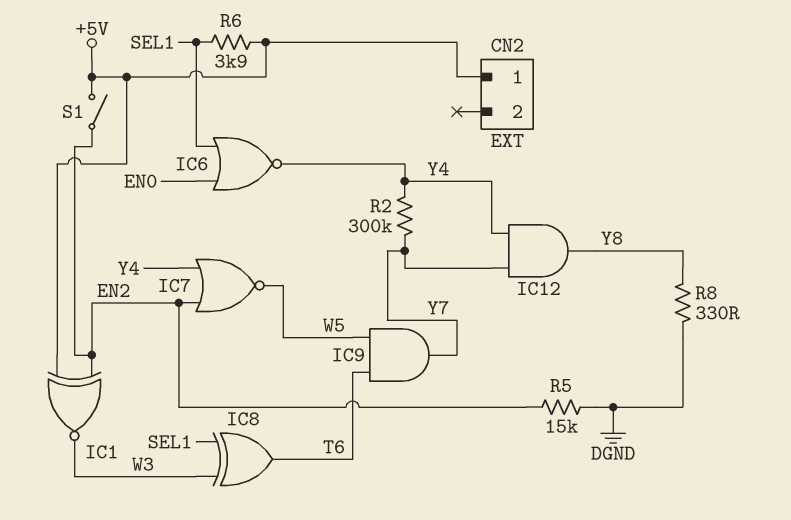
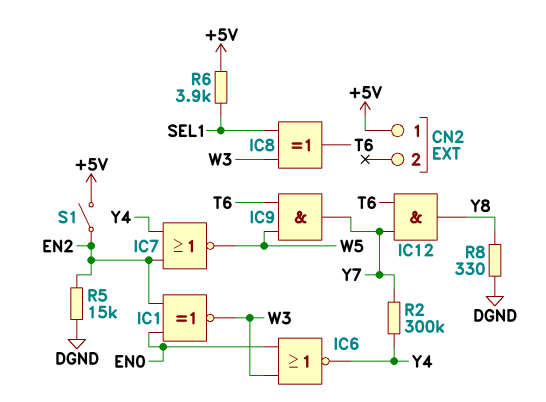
IC1: XNOR (in +5V, in EN2, out W3) -> XNOR (in EN0, in EN2, out W3)
IC6: NOR (in EN0, in SEL1, out Y4) -> NOR (in EN0, in W3, out Y4)
IC12: AND (in Y4, in Y7, out Y8) -> AND (in T6, in Y7, out Y8)

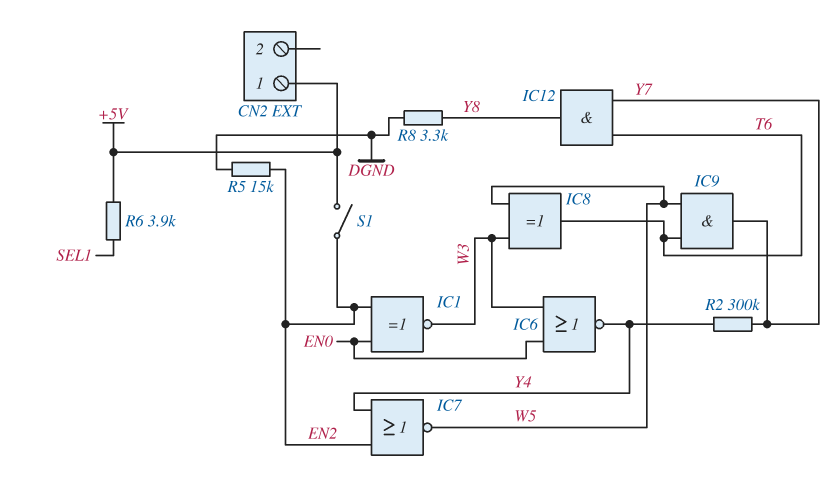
IC8: XOR (in SEL1, in W3, out T6) -> XOR (in W3, in W5, out T6)
R8: 330 (DGND, Y8) -> 3.3k (DGND, Y8)

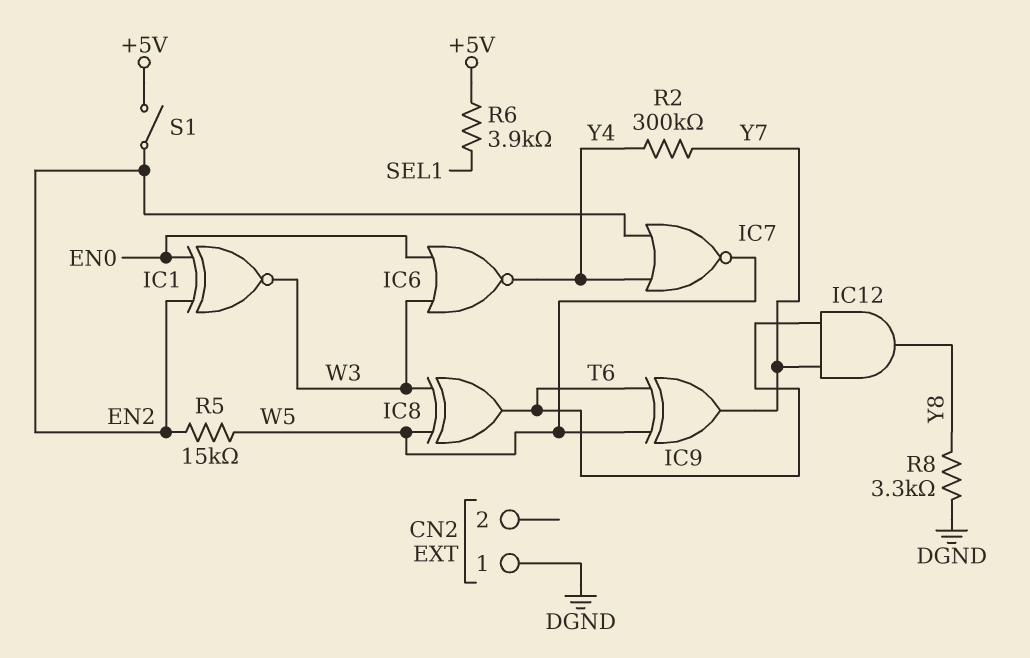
CN2 pin 1: +5V -> DGND
IC9: AND (in T6, in W5, out Y7) -> XOR (in T6, in W5, out Y7)
R5: 15k (DGND, EN2) -> 15k (EN2, W5)

